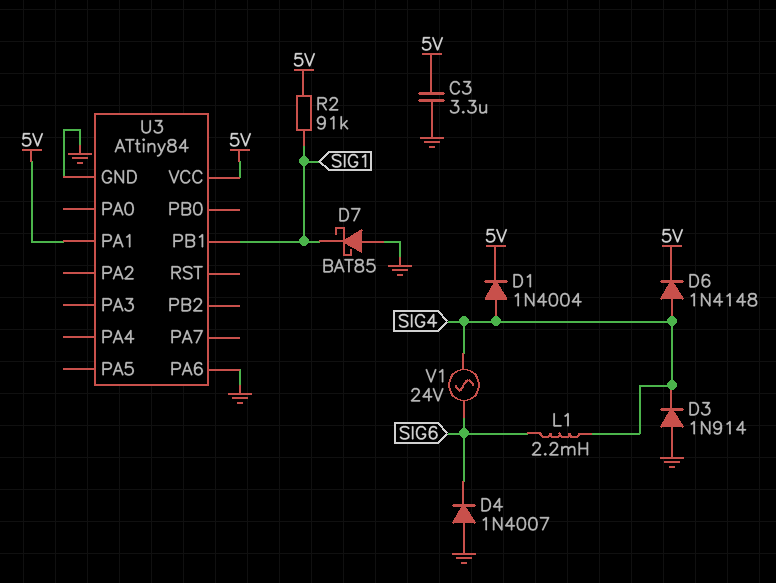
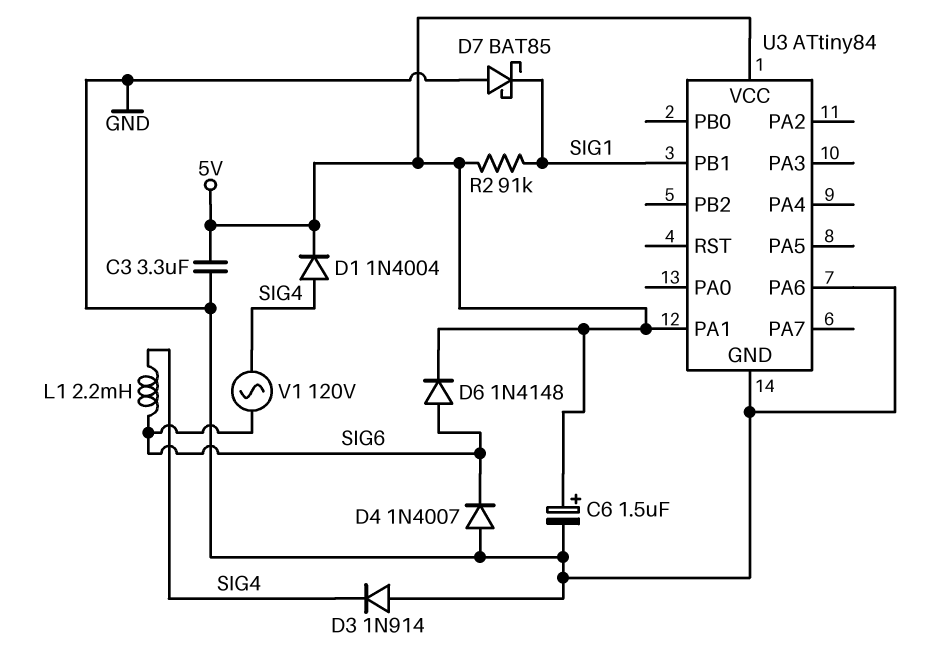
C6: none -> 1.5uF (plus 5V, minus GND)
D6: diode 1N4148 (A SIG4, K 5V) -> diode 1N4148 (A SIG6, K 5V)
V1: AC 24V (SIG4, SIG6) -> AC 120V (SIG4, SIG6)

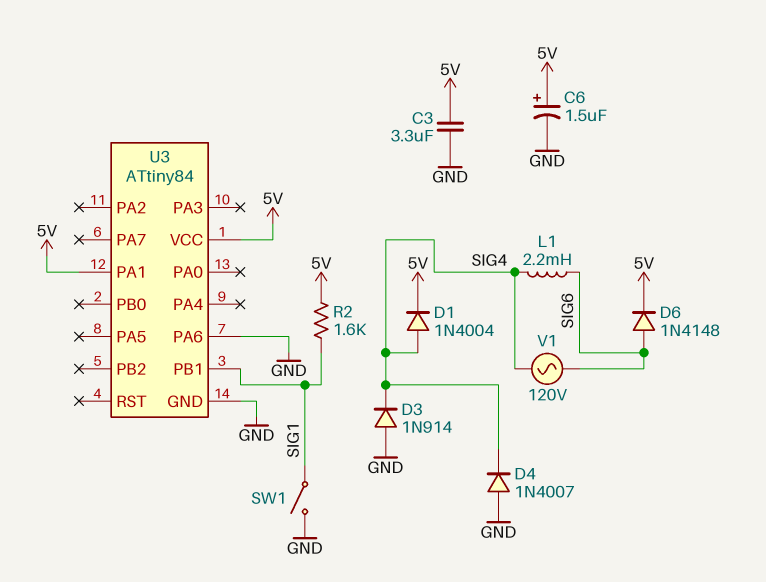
D4: diode 1N4007 (A GND, K SIG6) -> diode 1N4007 (A GND, K SIG4)
D7: schottky BAT85 (A GND, K SIG1) -> none
R2: 91k (5V, SIG1) -> 1.6k (5V, SIG1)
SW1: none -> switch (GND, SIG1)

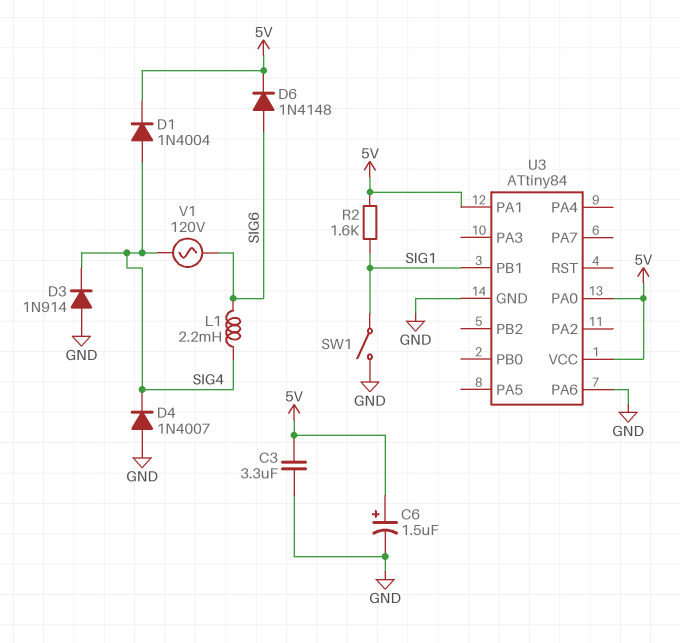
U3 pin PA0: none -> 5V

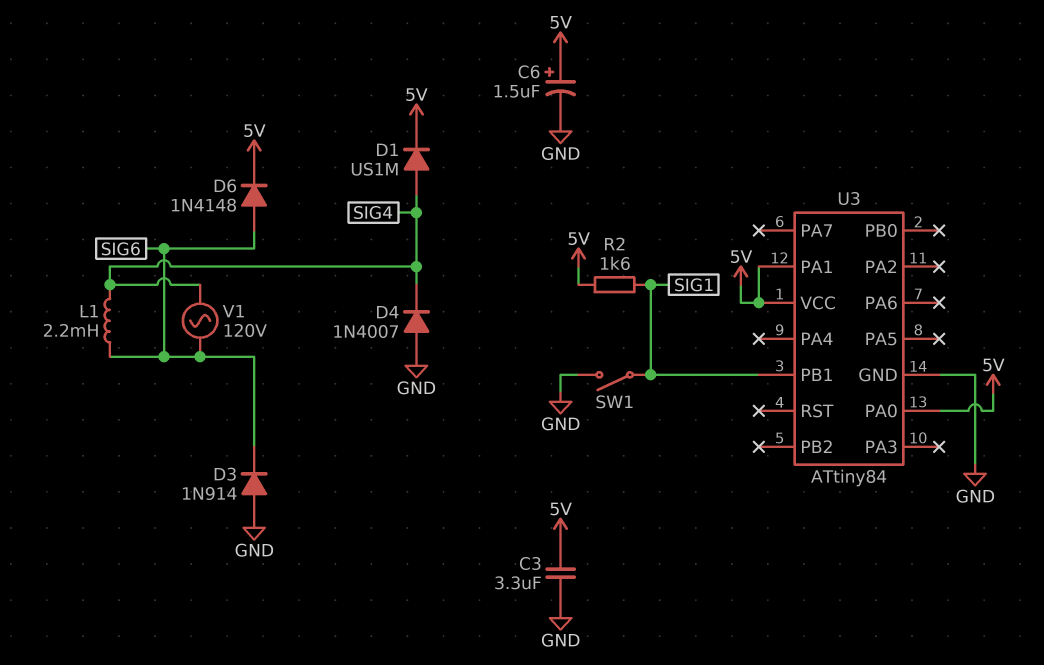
D1: diode 1N4004 (A SIG4, K 5V) -> diode US1M (A SIG4, K 5V)
D3: diode 1N914 (A GND, K SIG4) -> diode 1N914 (A GND, K SIG6)
U3 pin PA6: GND -> none

